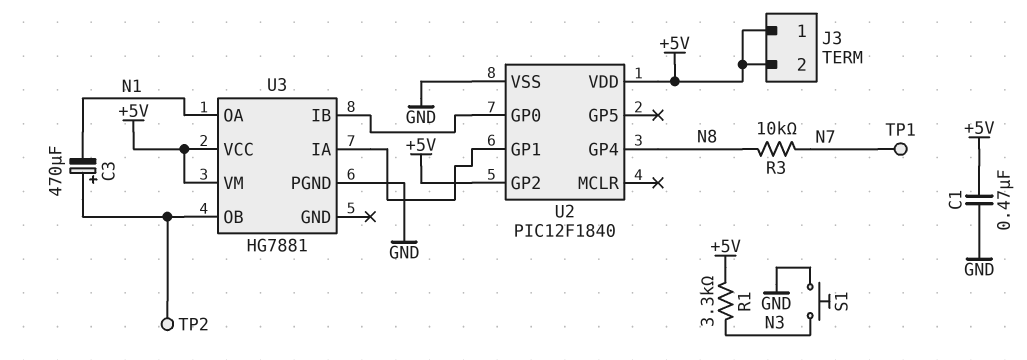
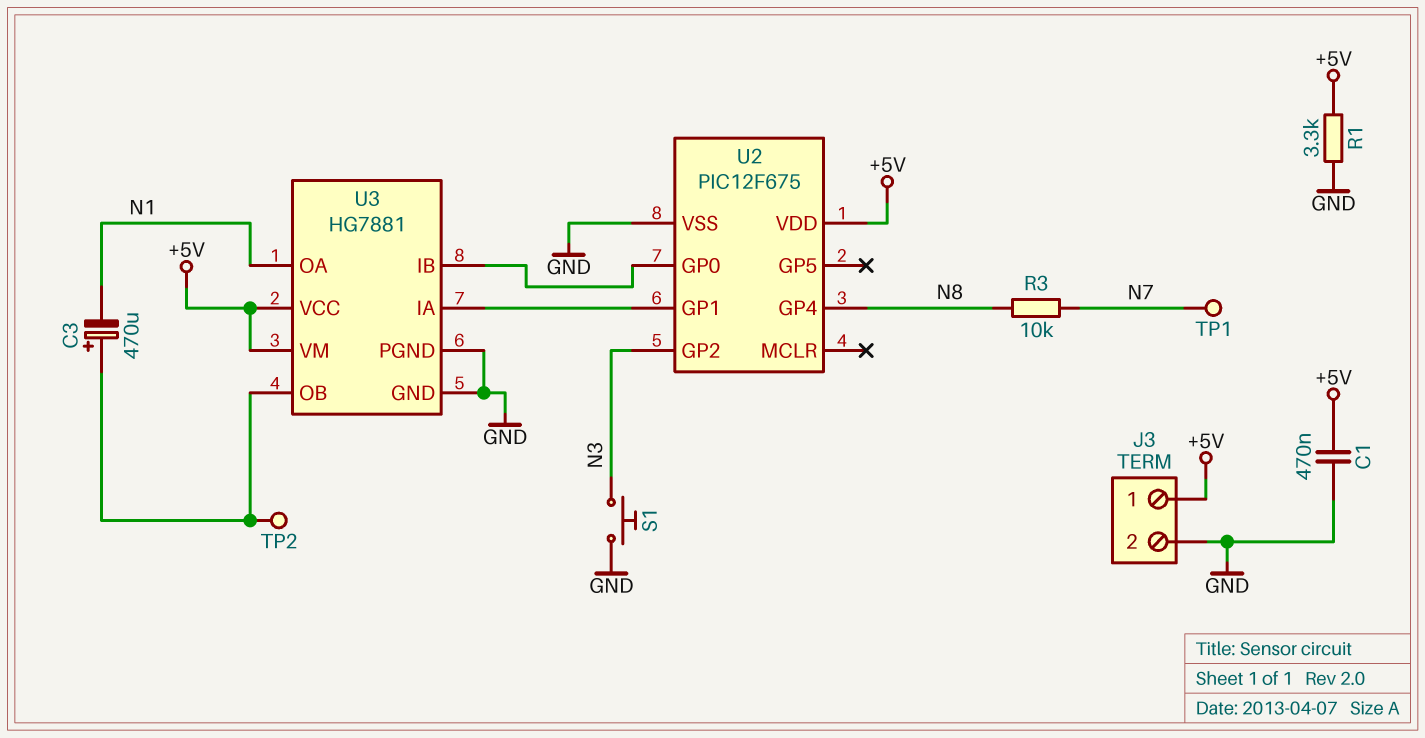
J3 pin 2: +5V -> GND
R1: 3.3k (+5V, N3) -> 3.3k (+5V, GND)
U2: PIC12F1840 -> PIC12F675
U2 pin GP2: +5V -> N3
U3 pin GND: none -> GND

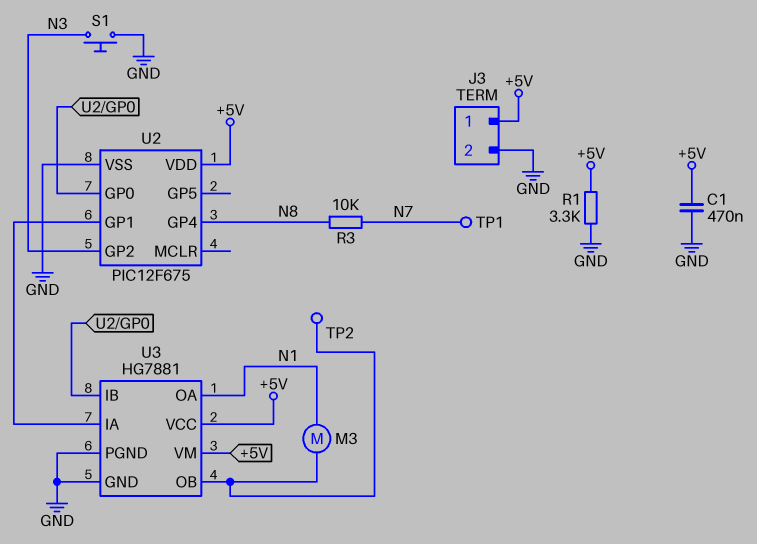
C3: 470uF (plus U3/OB, minus N1) -> none
M3: none -> motor (N1, U3/OB)

